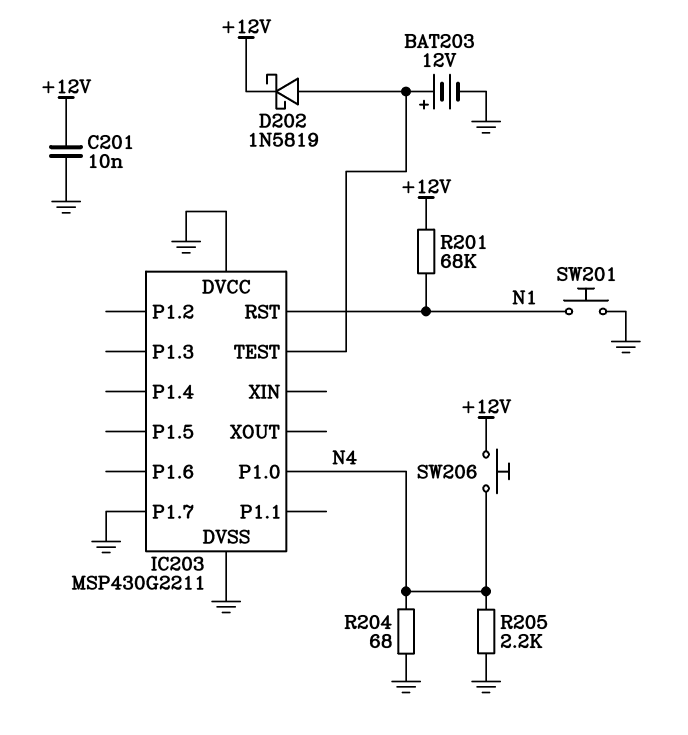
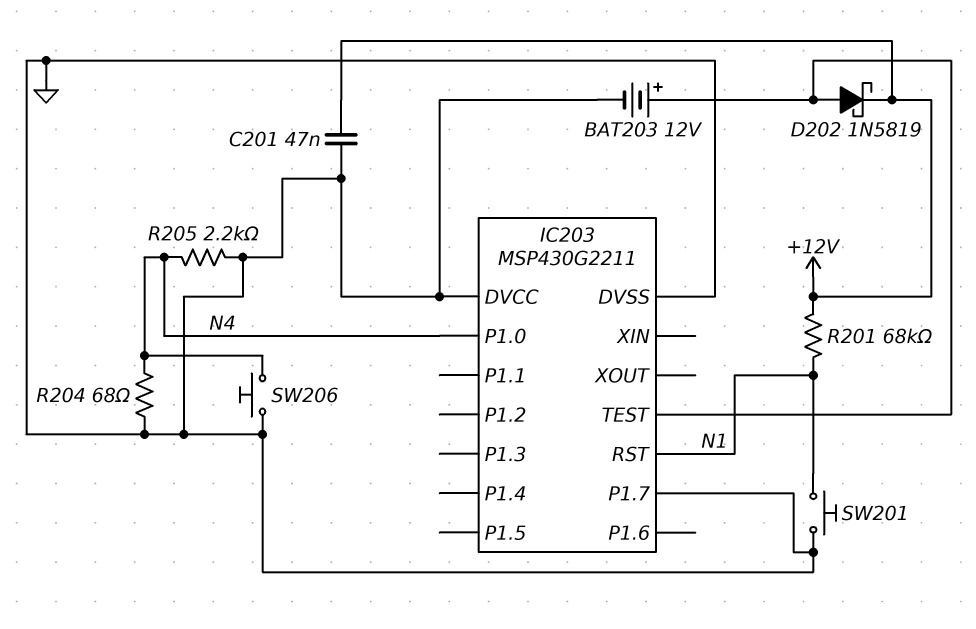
C201: 10nF (+12V, GND) -> 47nF (+12V, GND)
SW206: button (+12V, N4) -> button (GND, N4)

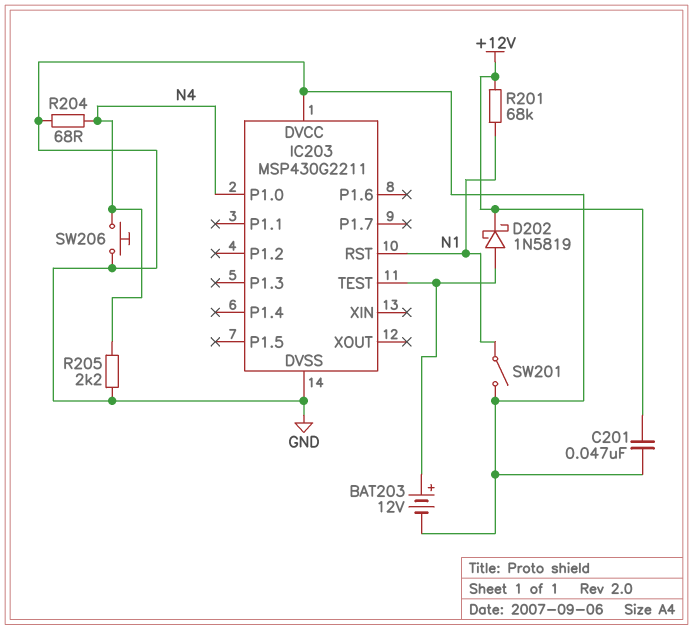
IC203 pin P1.7: GND -> none
SW201: button (GND, N1) -> switch (GND, N1)

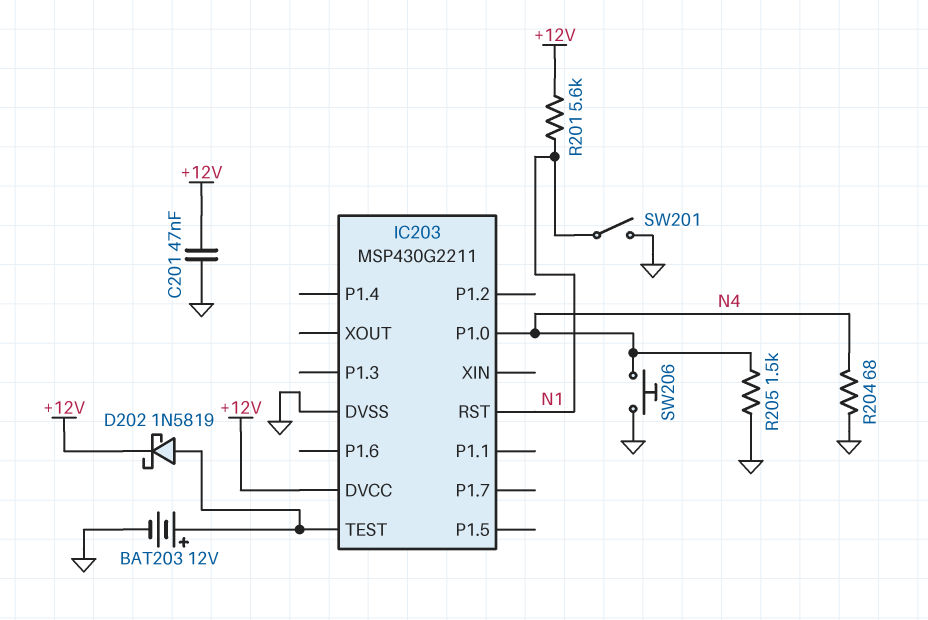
IC203 pin DVCC: GND -> +12V
R201: 68k (+12V, N1) -> 5.6k (+12V, N1)
R205: 2.2k (GND, N4) -> 1.5k (GND, N4)

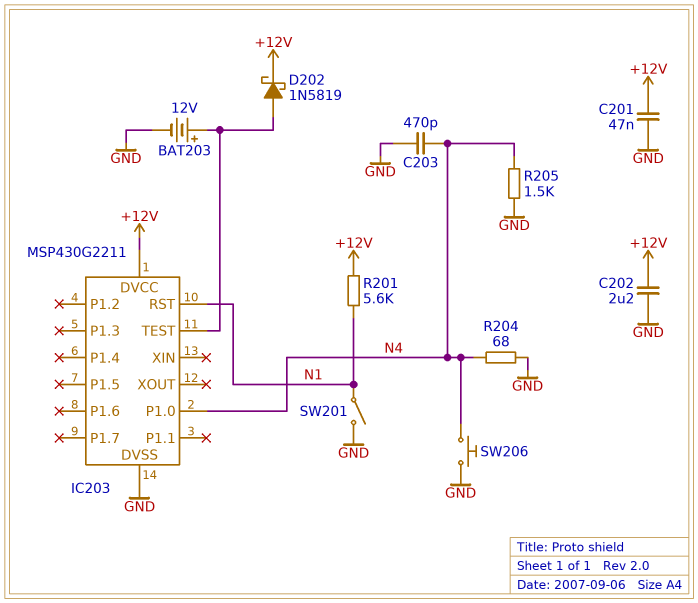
C202: none -> 2.2uF (+12V, GND)
C203: none -> 470pF (GND, N4)

